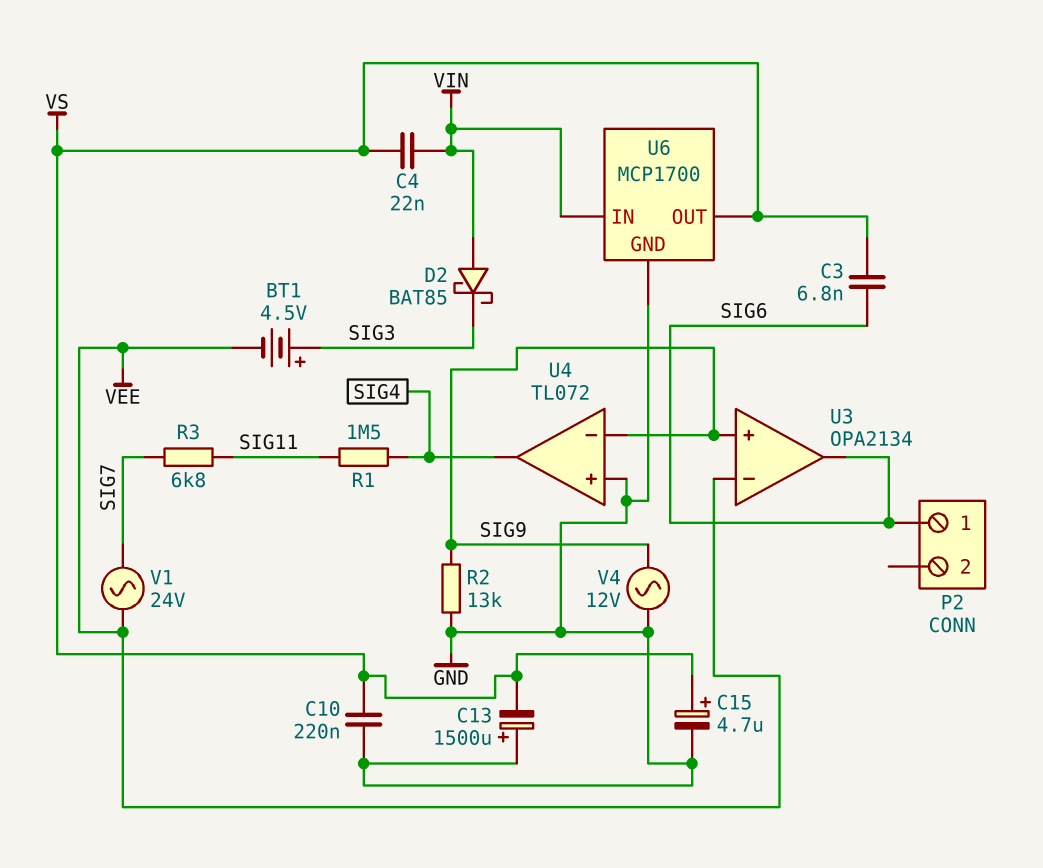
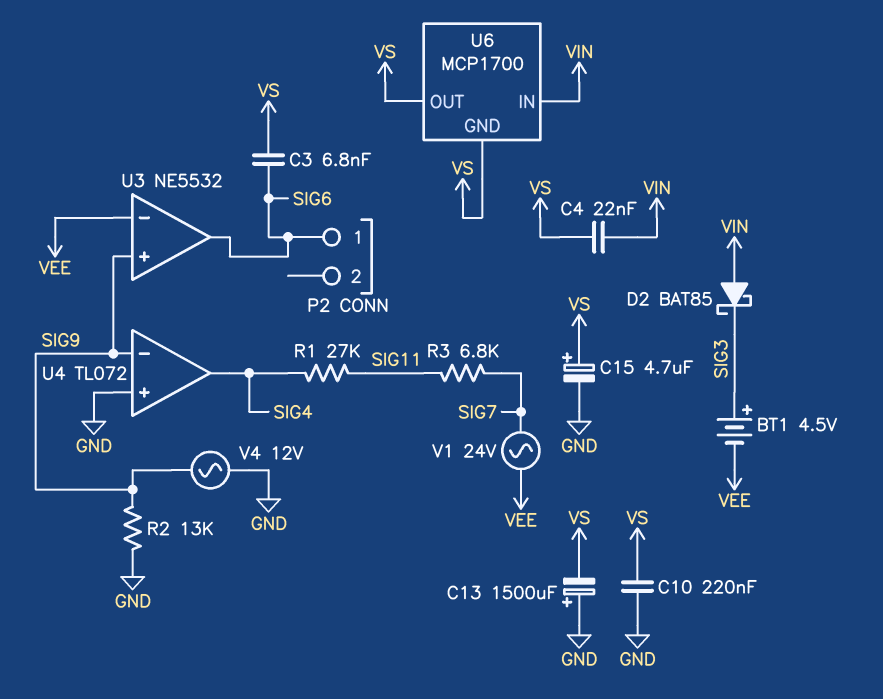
R1: 1.5M (SIG4, SIG11) -> 27k (SIG4, SIG11)
U3: OPA2134 -> NE5532
U6 pin GND: GND -> VS

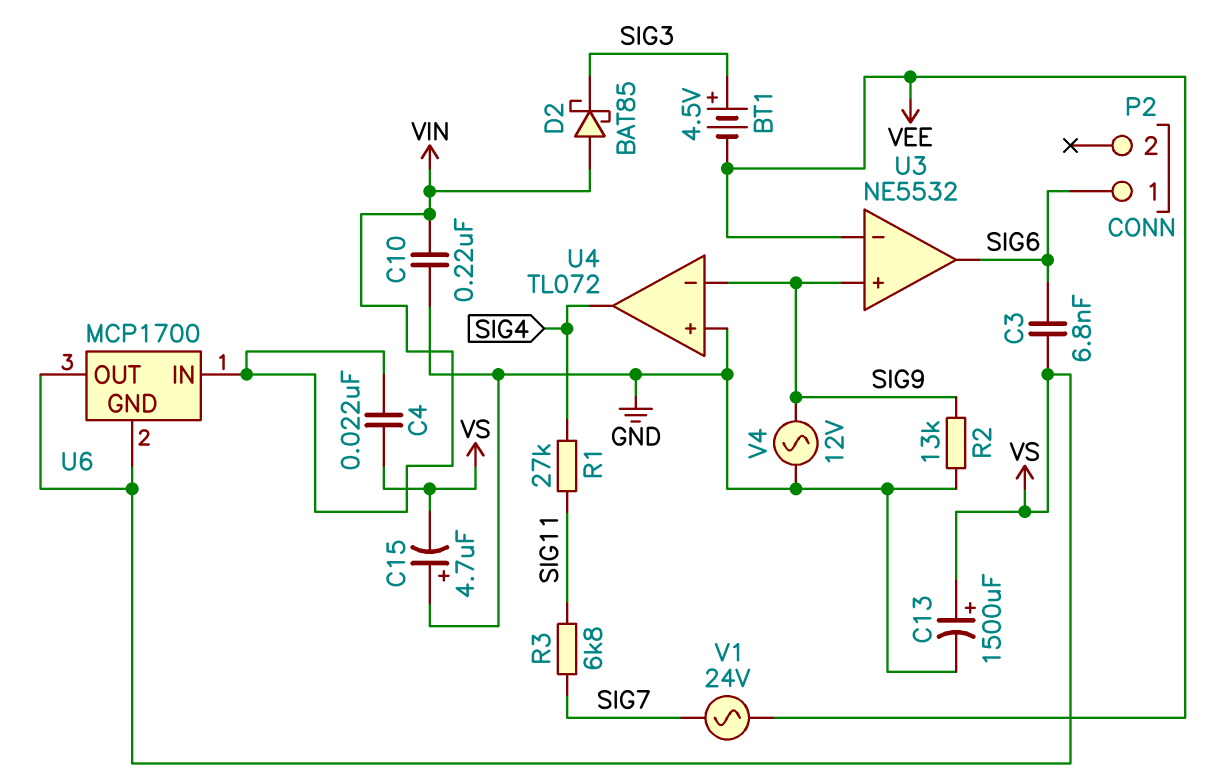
C10: 220nF (GND, VS) -> 220nF (GND, VIN)
C13: 1500uF (plus GND, minus VS) -> 1500uF (plus VS, minus GND)
C15: 4.7uF (plus VS, minus GND) -> 4.7uF (plus GND, minus VS)

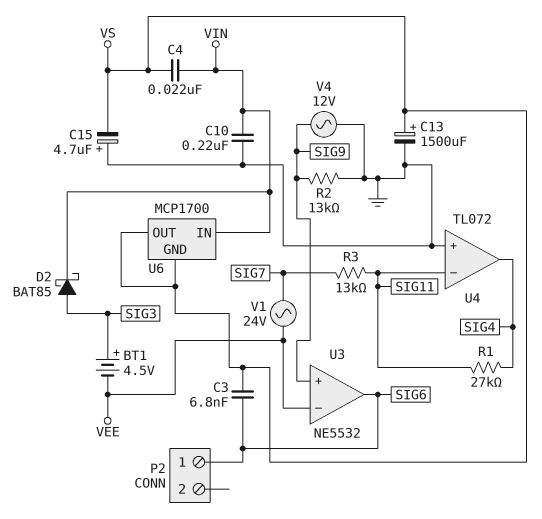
D2: schottky BAT85 (A VIN, K SIG3) -> schottky BAT85 (A SIG3, K VIN)
R3: 6.8k (SIG7, SIG11) -> 13k (SIG7, SIG11)
U4 pin in-: SIG9 -> SIG11

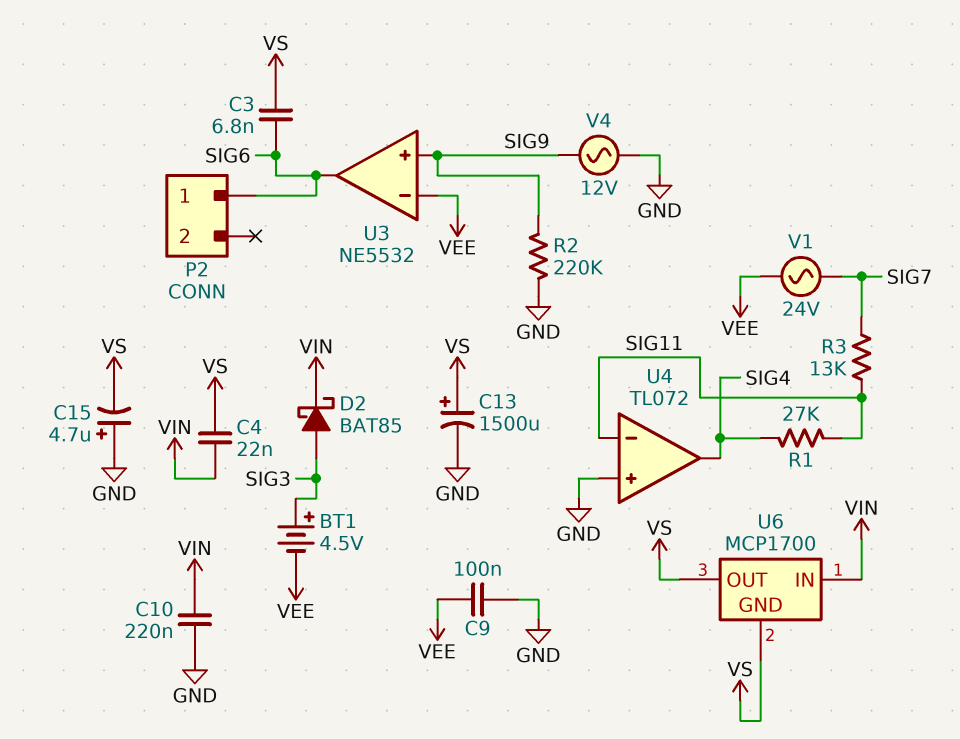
C9: none -> 100nF (GND, VEE)
R2: 13k (GND, SIG9) -> 220k (GND, SIG9)

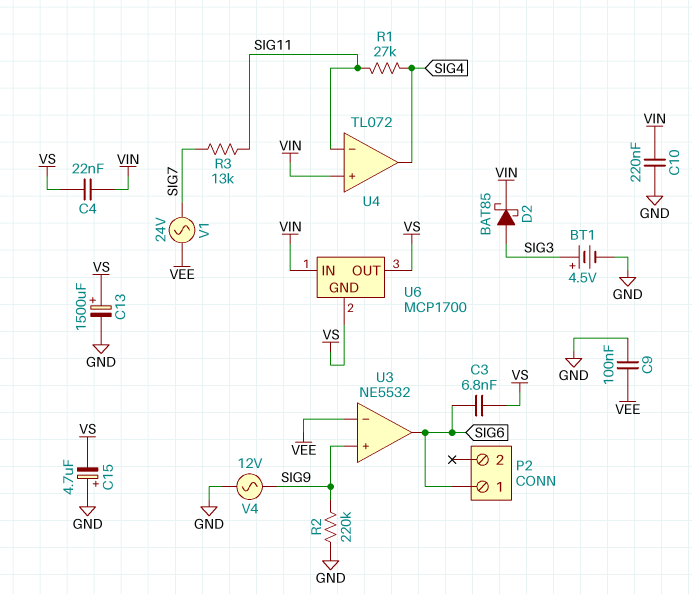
BT1: 4.5V (plus SIG3, minus VEE) -> 4.5V (plus SIG3, minus GND)
U4 pin in+: GND -> VIN

